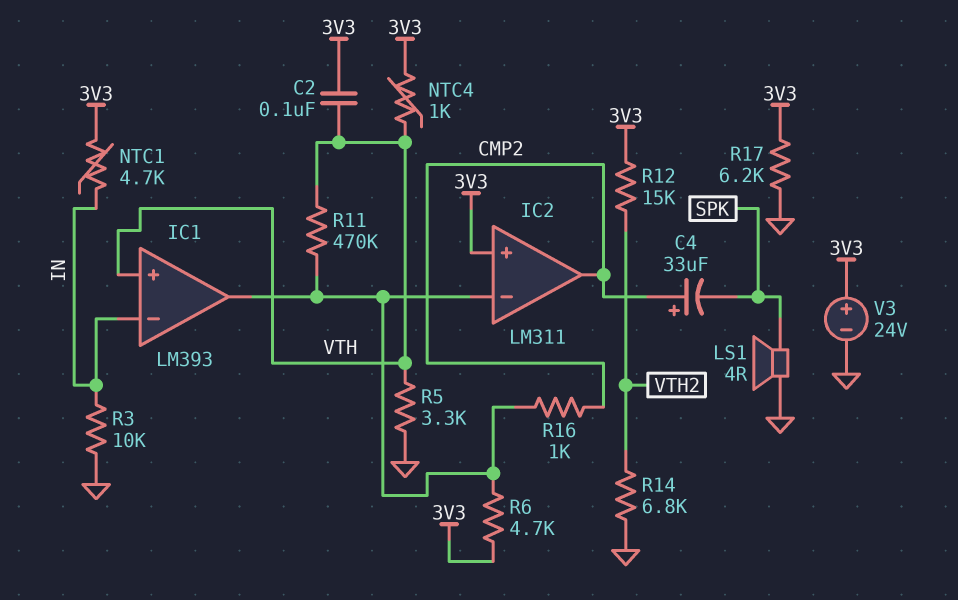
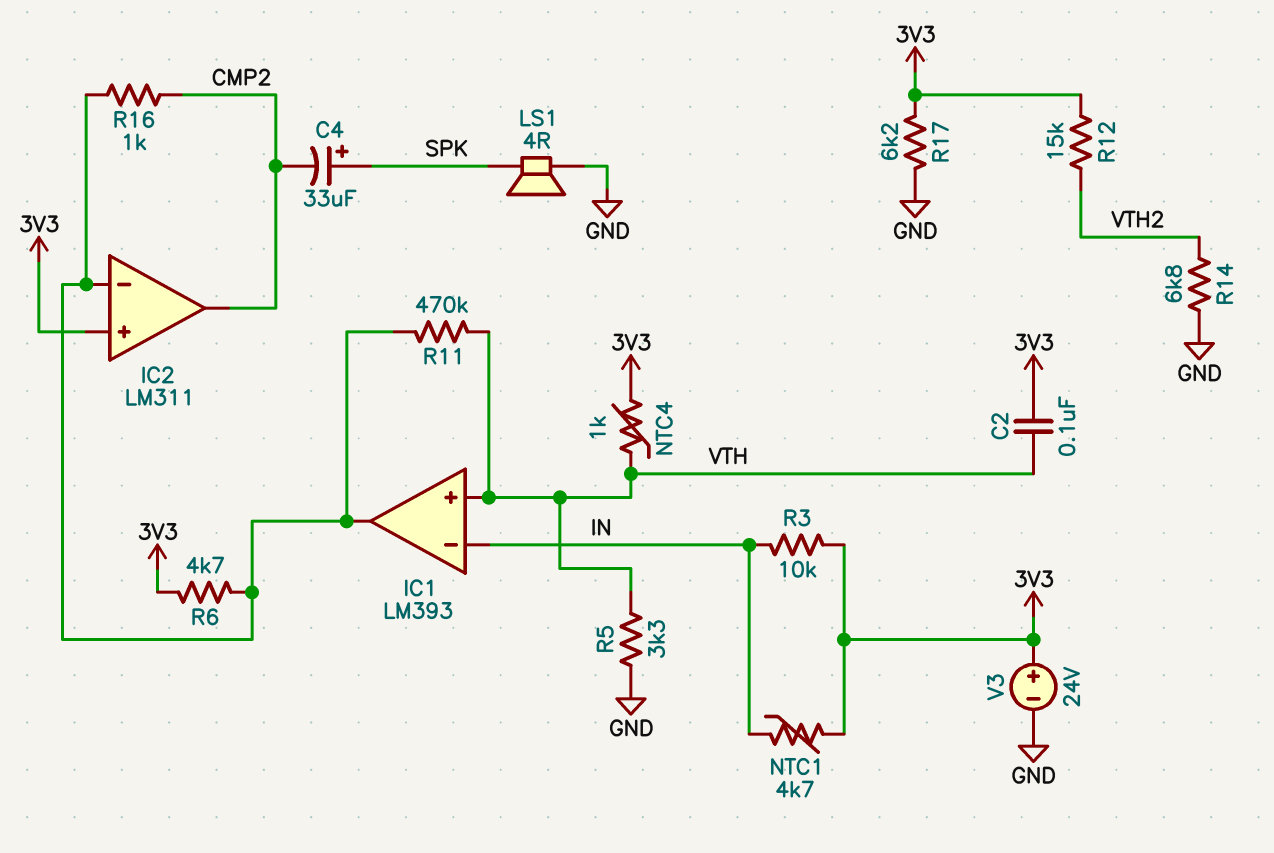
C4: 33uF (plus CMP2, minus SPK) -> 33uF (plus SPK, minus CMP2)
R3: 10k (GND, IN) -> 10k (3V3, IN)

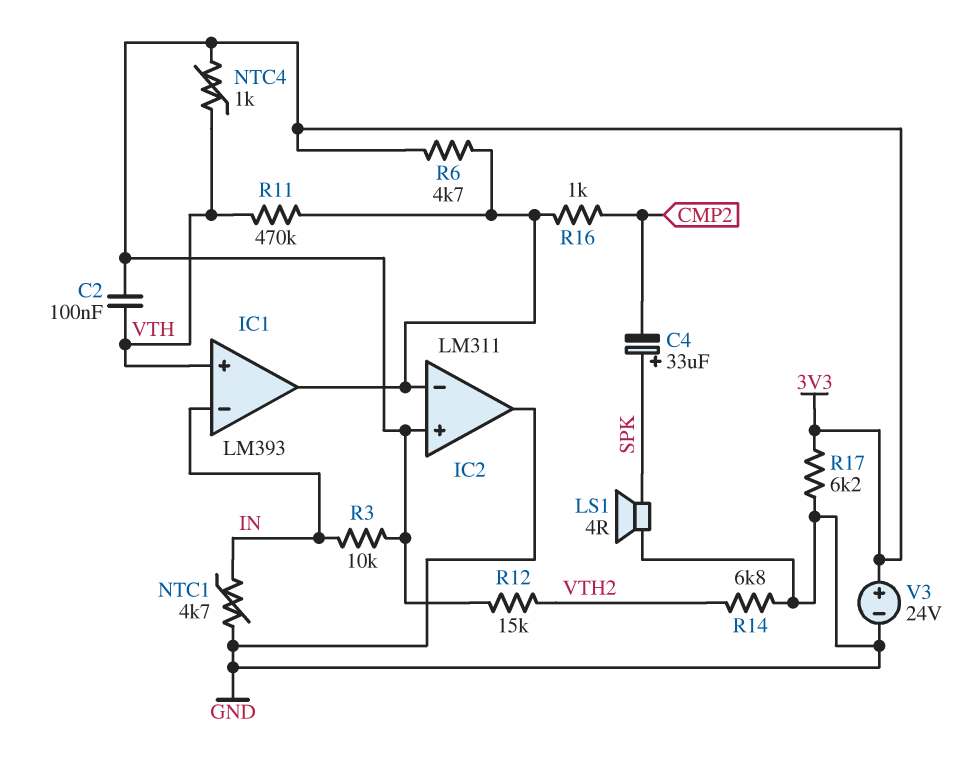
IC2 pin out: CMP2 -> GND
NTC1: 4.7k (3V3, IN) -> 4.7k (GND, IN)
R5: 3.3k (GND, VTH) -> none

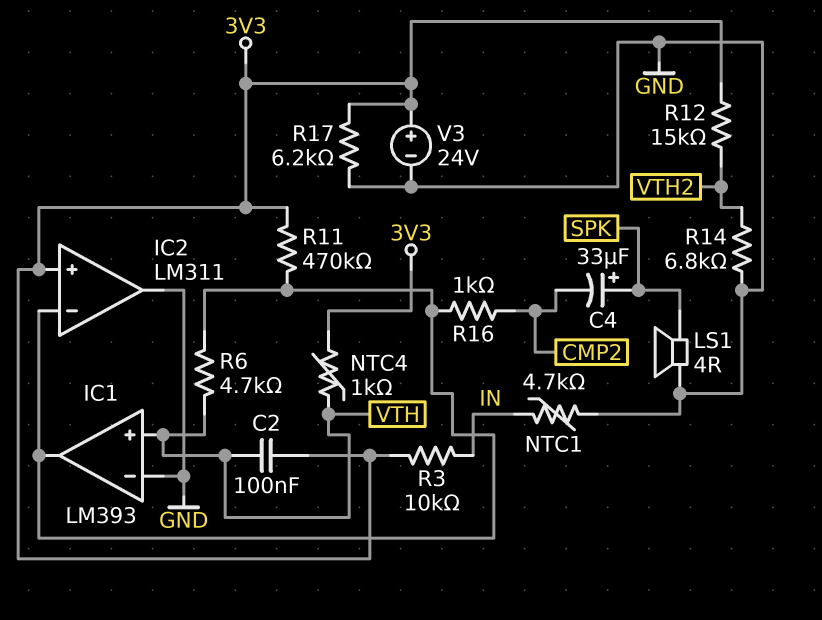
IC1 pin in-: IN -> GND
R6: 4.7k (3V3, IC1/out) -> 4.7k (IC1/out, VTH)
R11: 470k (IC1/out, VTH) -> 470k (3V3, IC1/out)

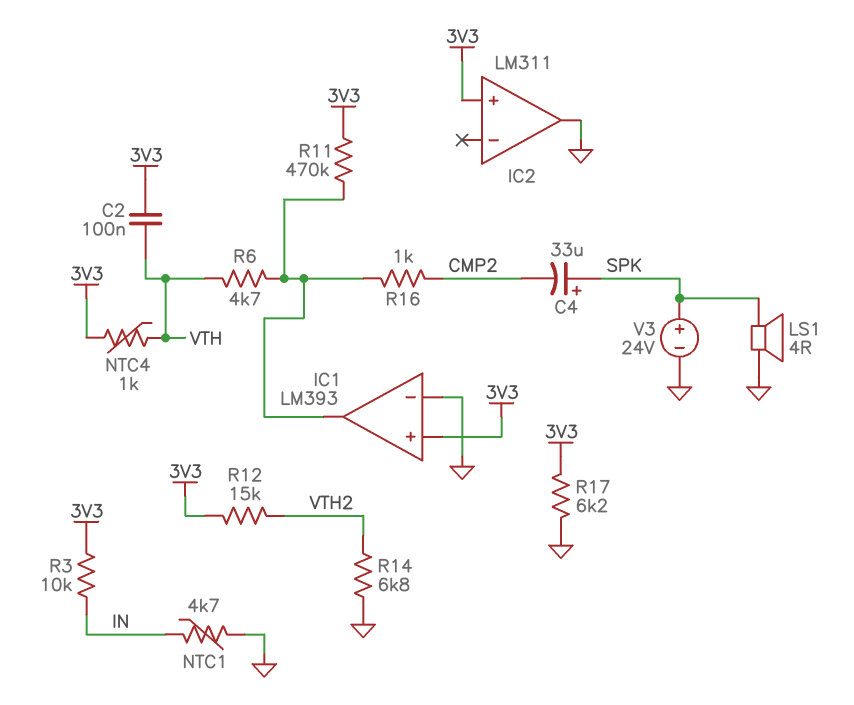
IC1 pin in+: VTH -> 3V3
IC2 pin in-: IC1/out -> none
V3: 24V (plus 3V3, minus GND) -> 24V (plus SPK, minus GND)

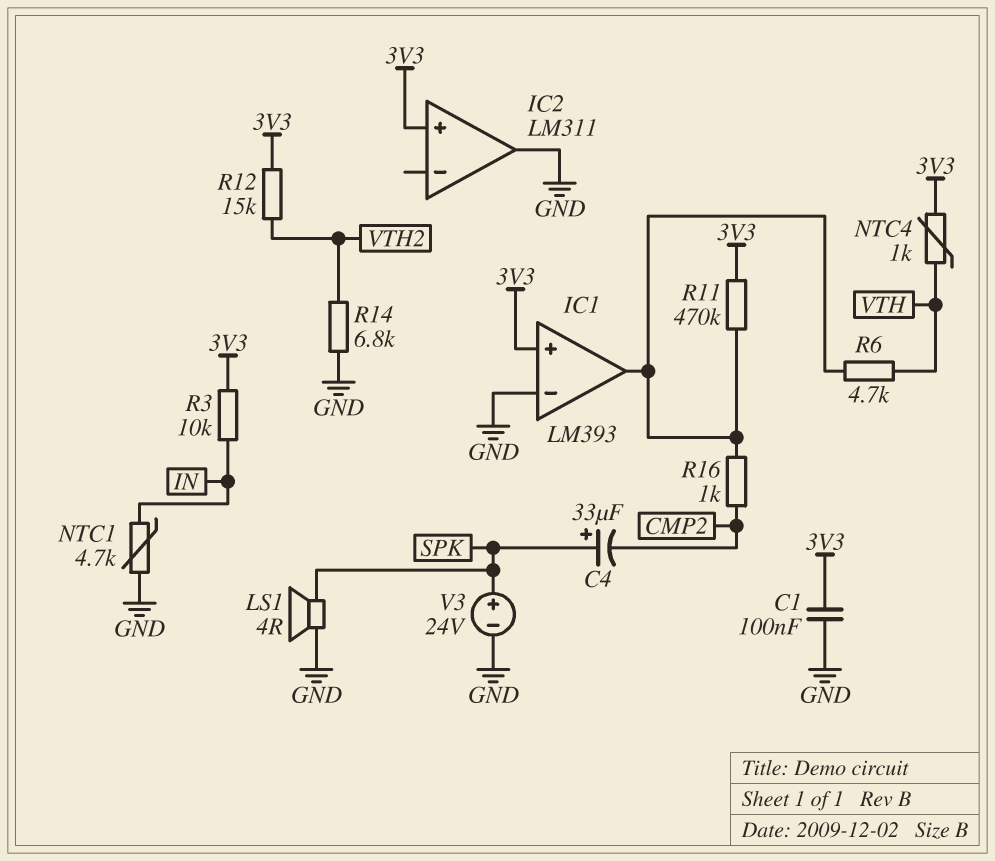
C1: none -> 100nF (3V3, GND)
C2: 100nF (3V3, VTH) -> none
R17: 6.2k (3V3, GND) -> none

